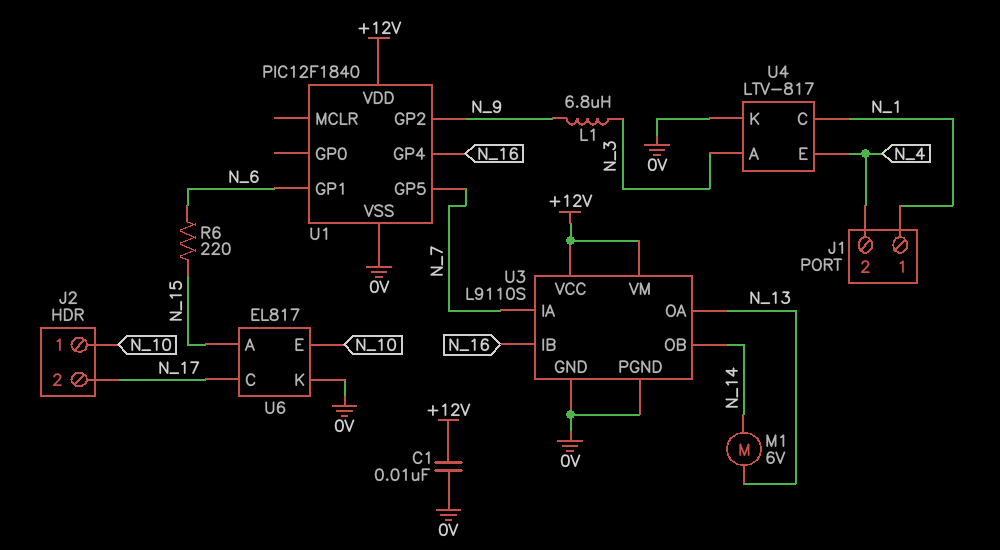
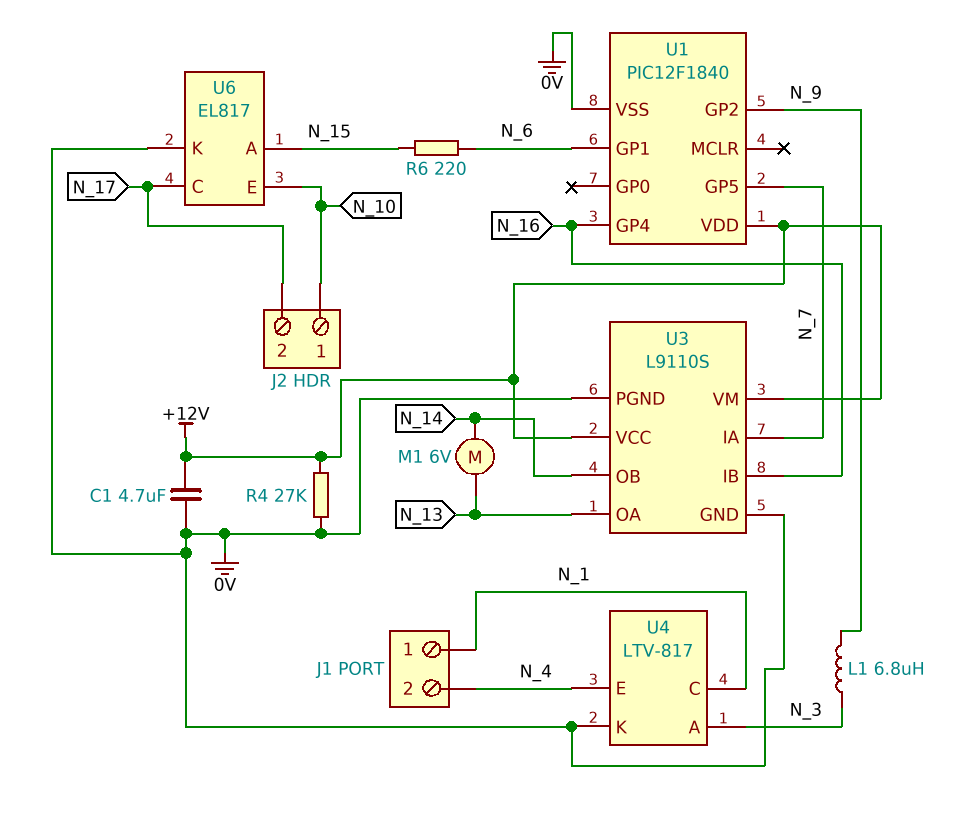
C1: 10nF (+12V, 0V) -> 4.7uF (+12V, 0V)
R4: none -> 27k (+12V, 0V)

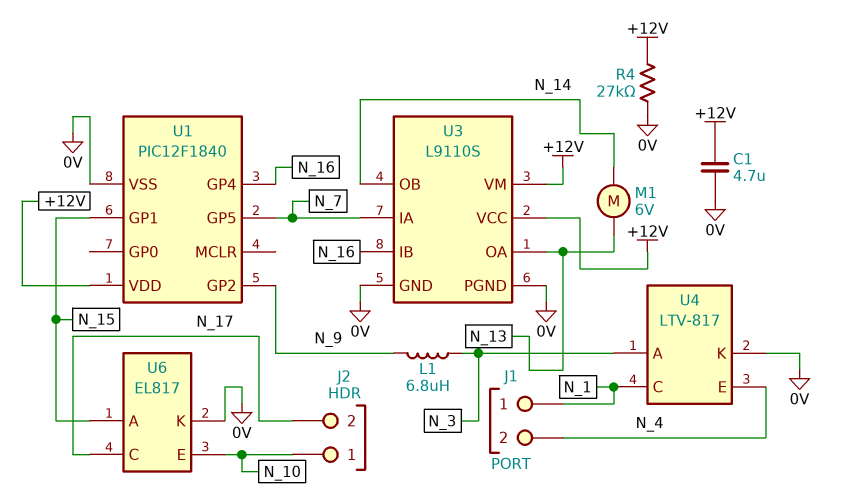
R6: 220 (N_6, N_15) -> none
U1 pin GP1: N_6 -> N_15

